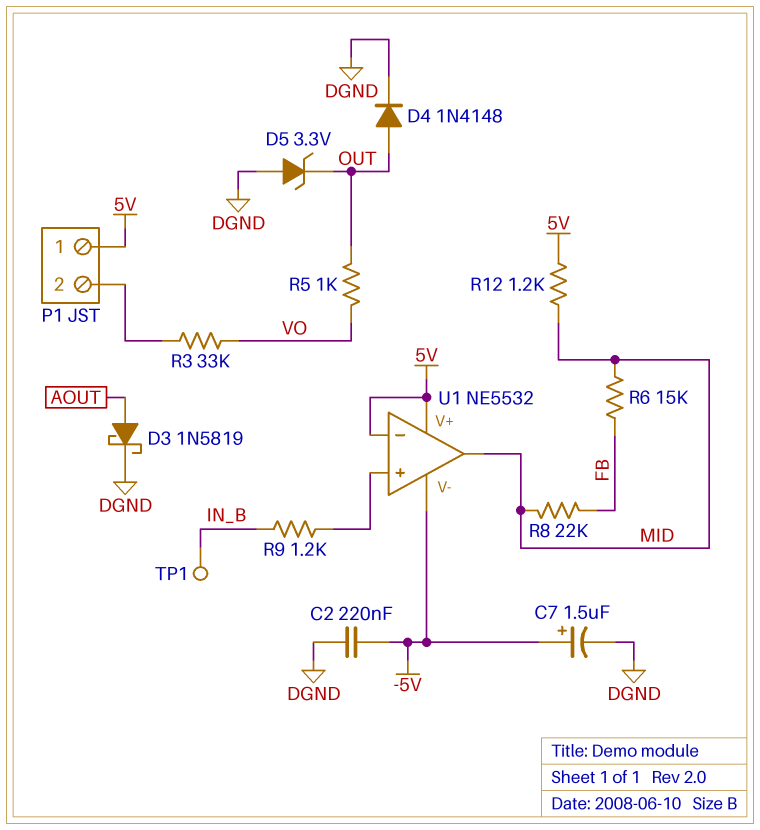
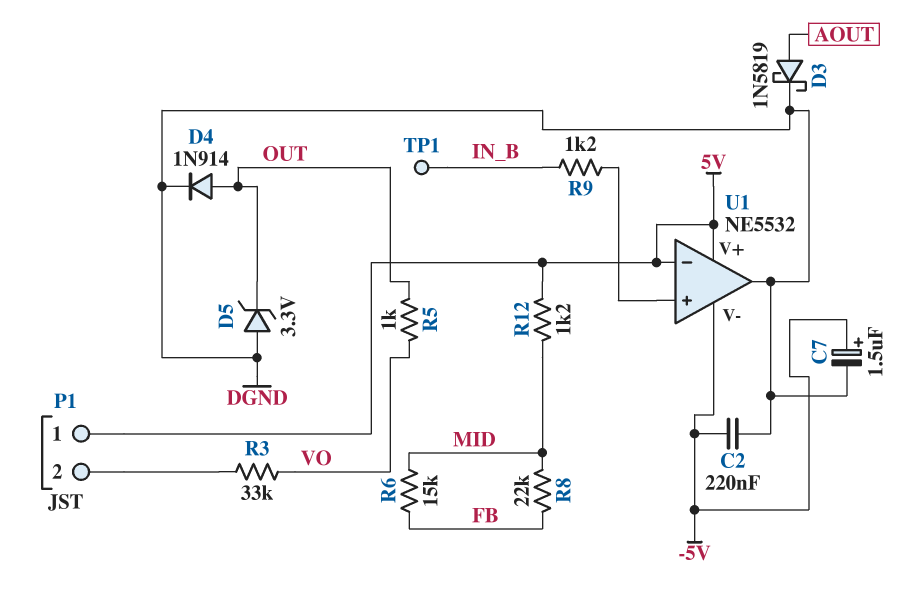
D4: diode 1N4148 (A OUT, K DGND) -> diode 1N914 (A OUT, K DGND)
U1 pin out: MID -> DGND

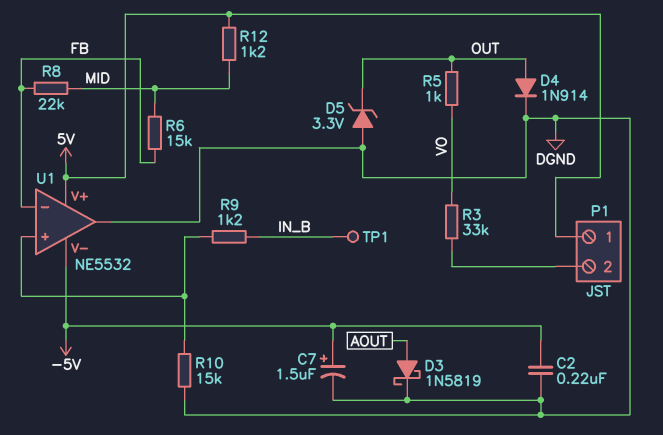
R10: none -> 15k (DGND, U1/in+)
U1 pin in-: 5V -> FB

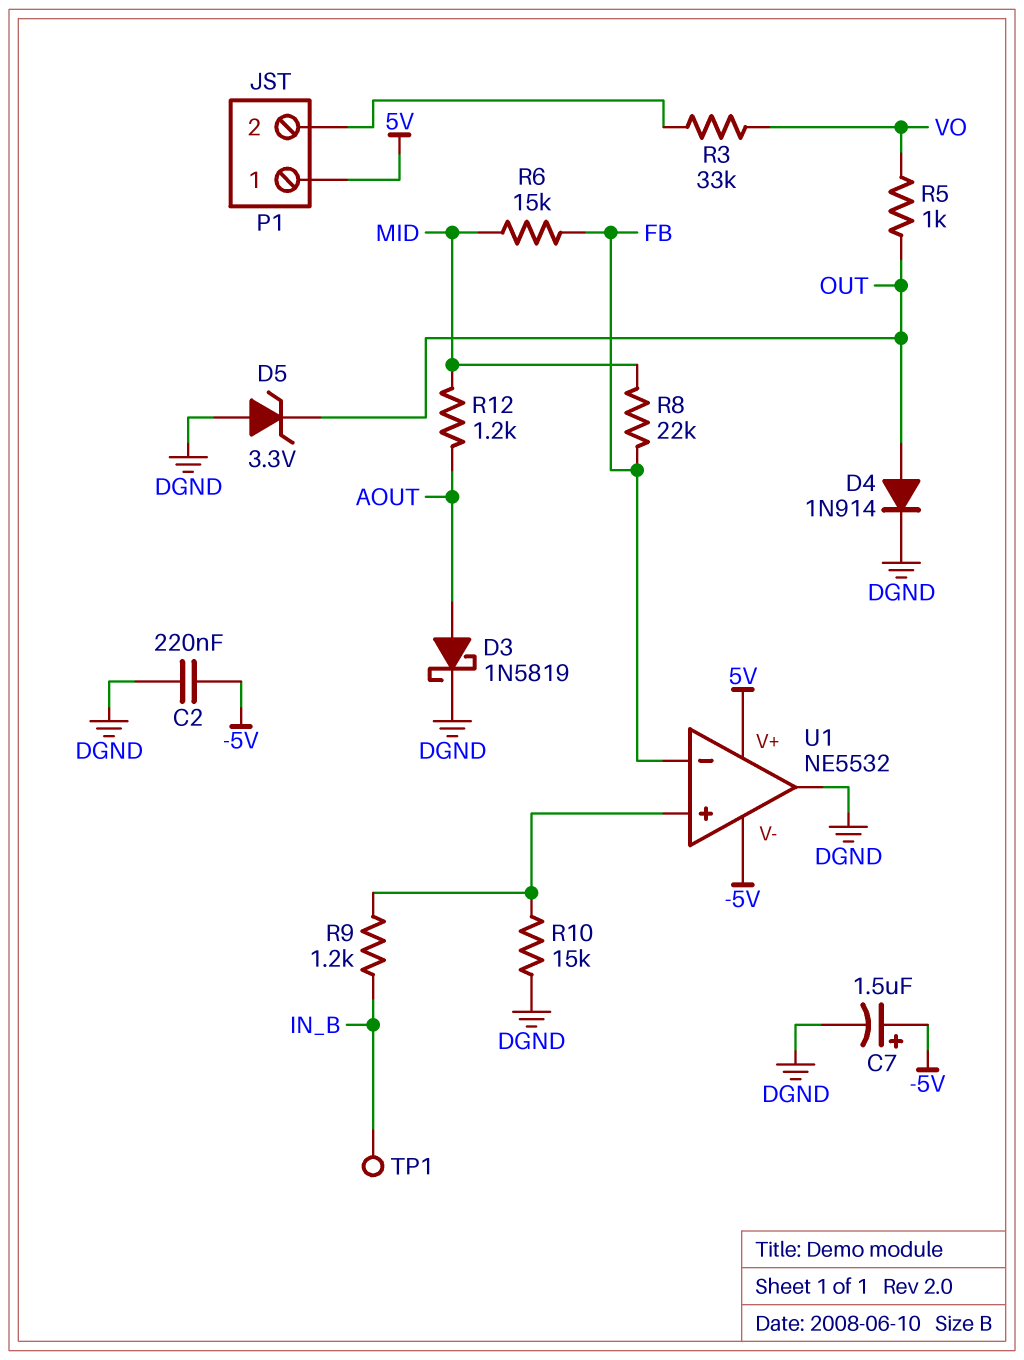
R12: 1.2k (5V, MID) -> 1.2k (AOUT, MID)

